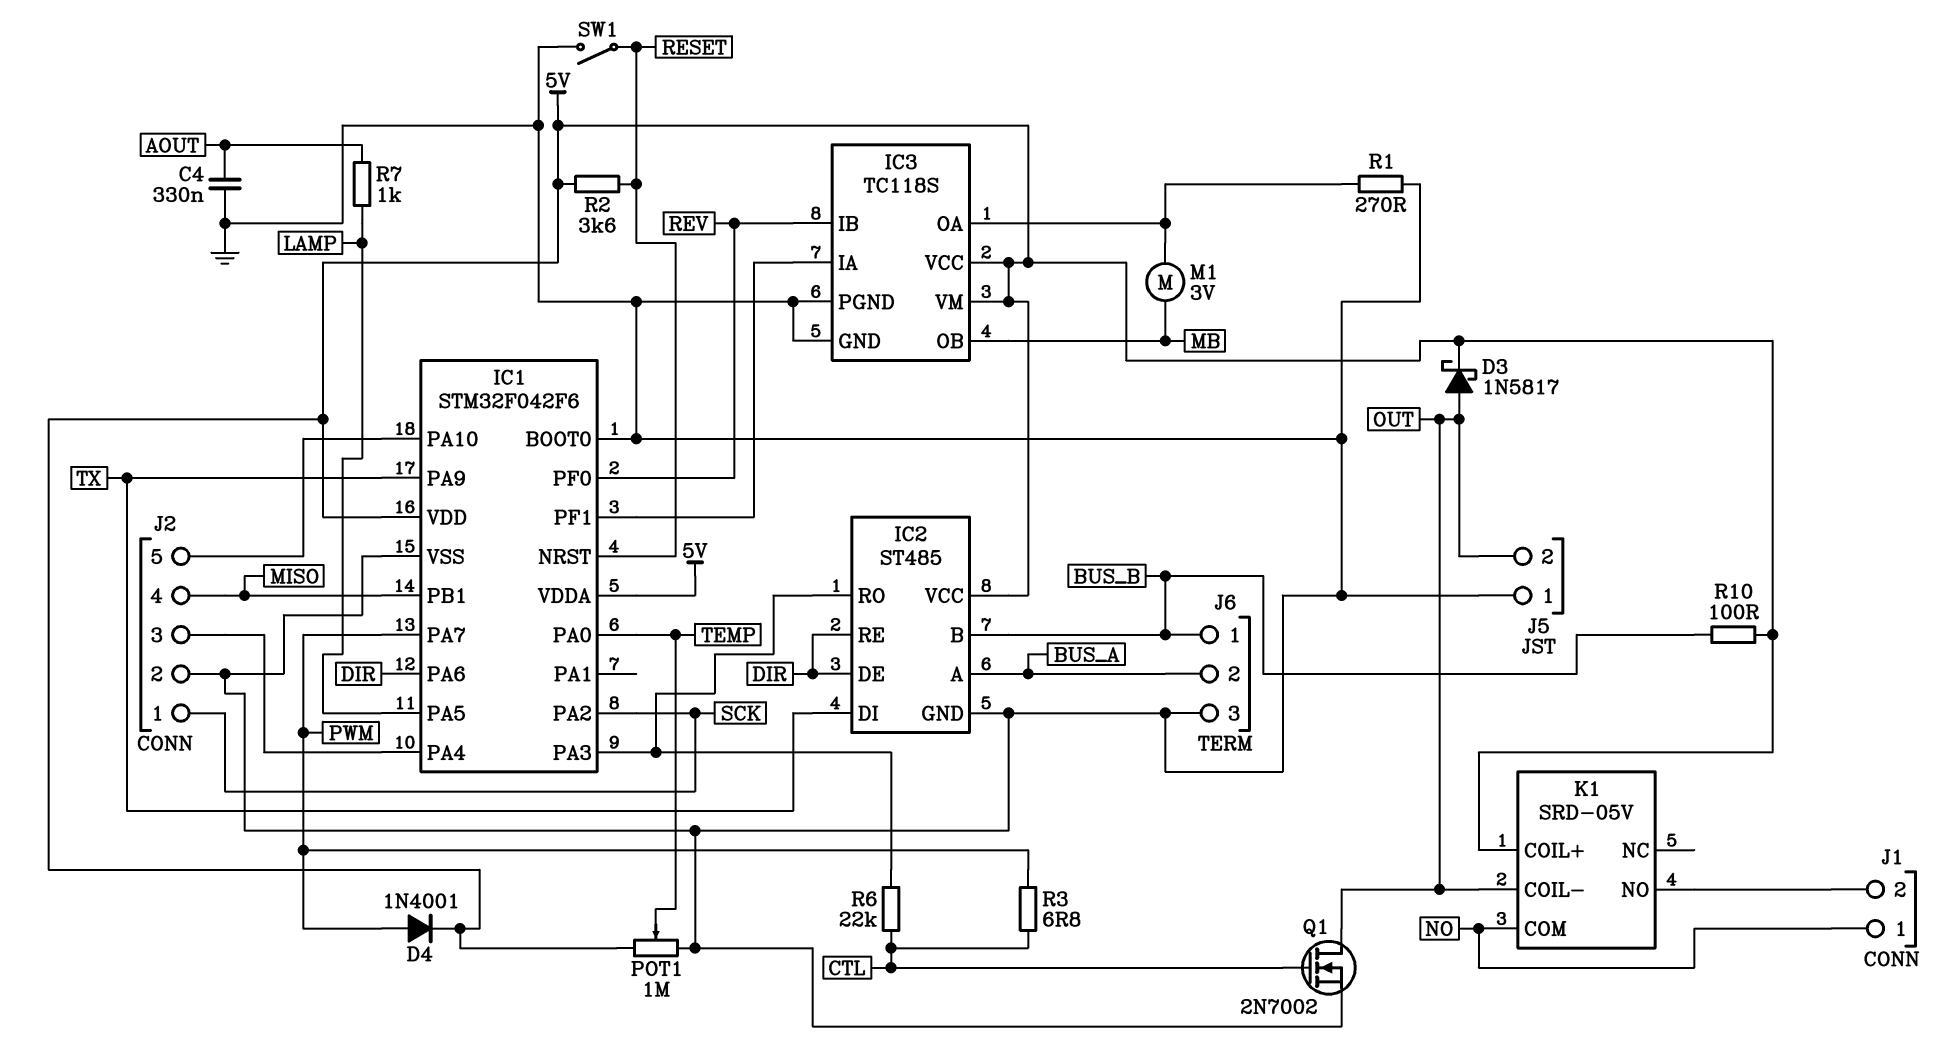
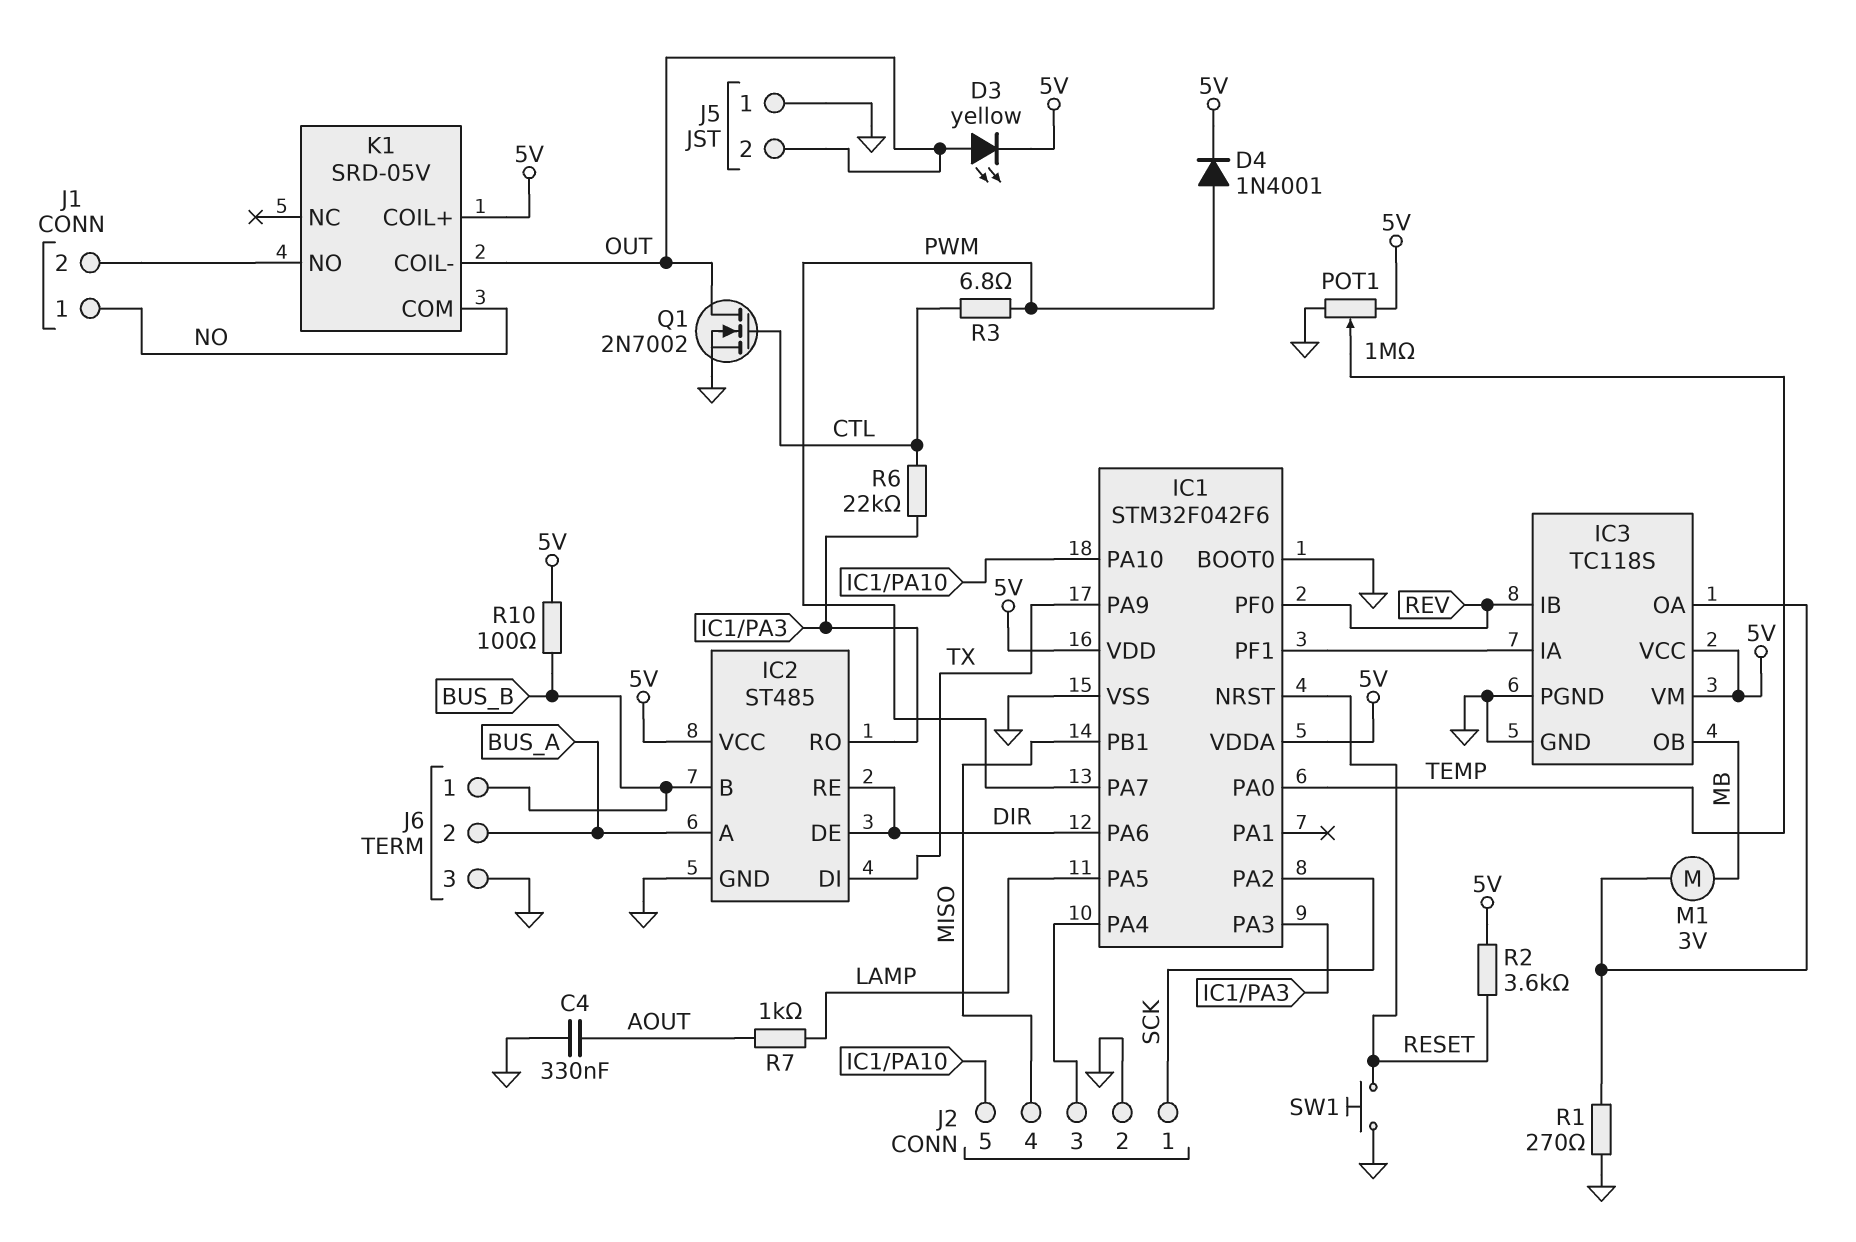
D3: schottky 1N5817 (A OUT, K 5V) -> LED yellow (A OUT, K 5V)
SW1: switch (GND, RESET) -> button (GND, RESET)

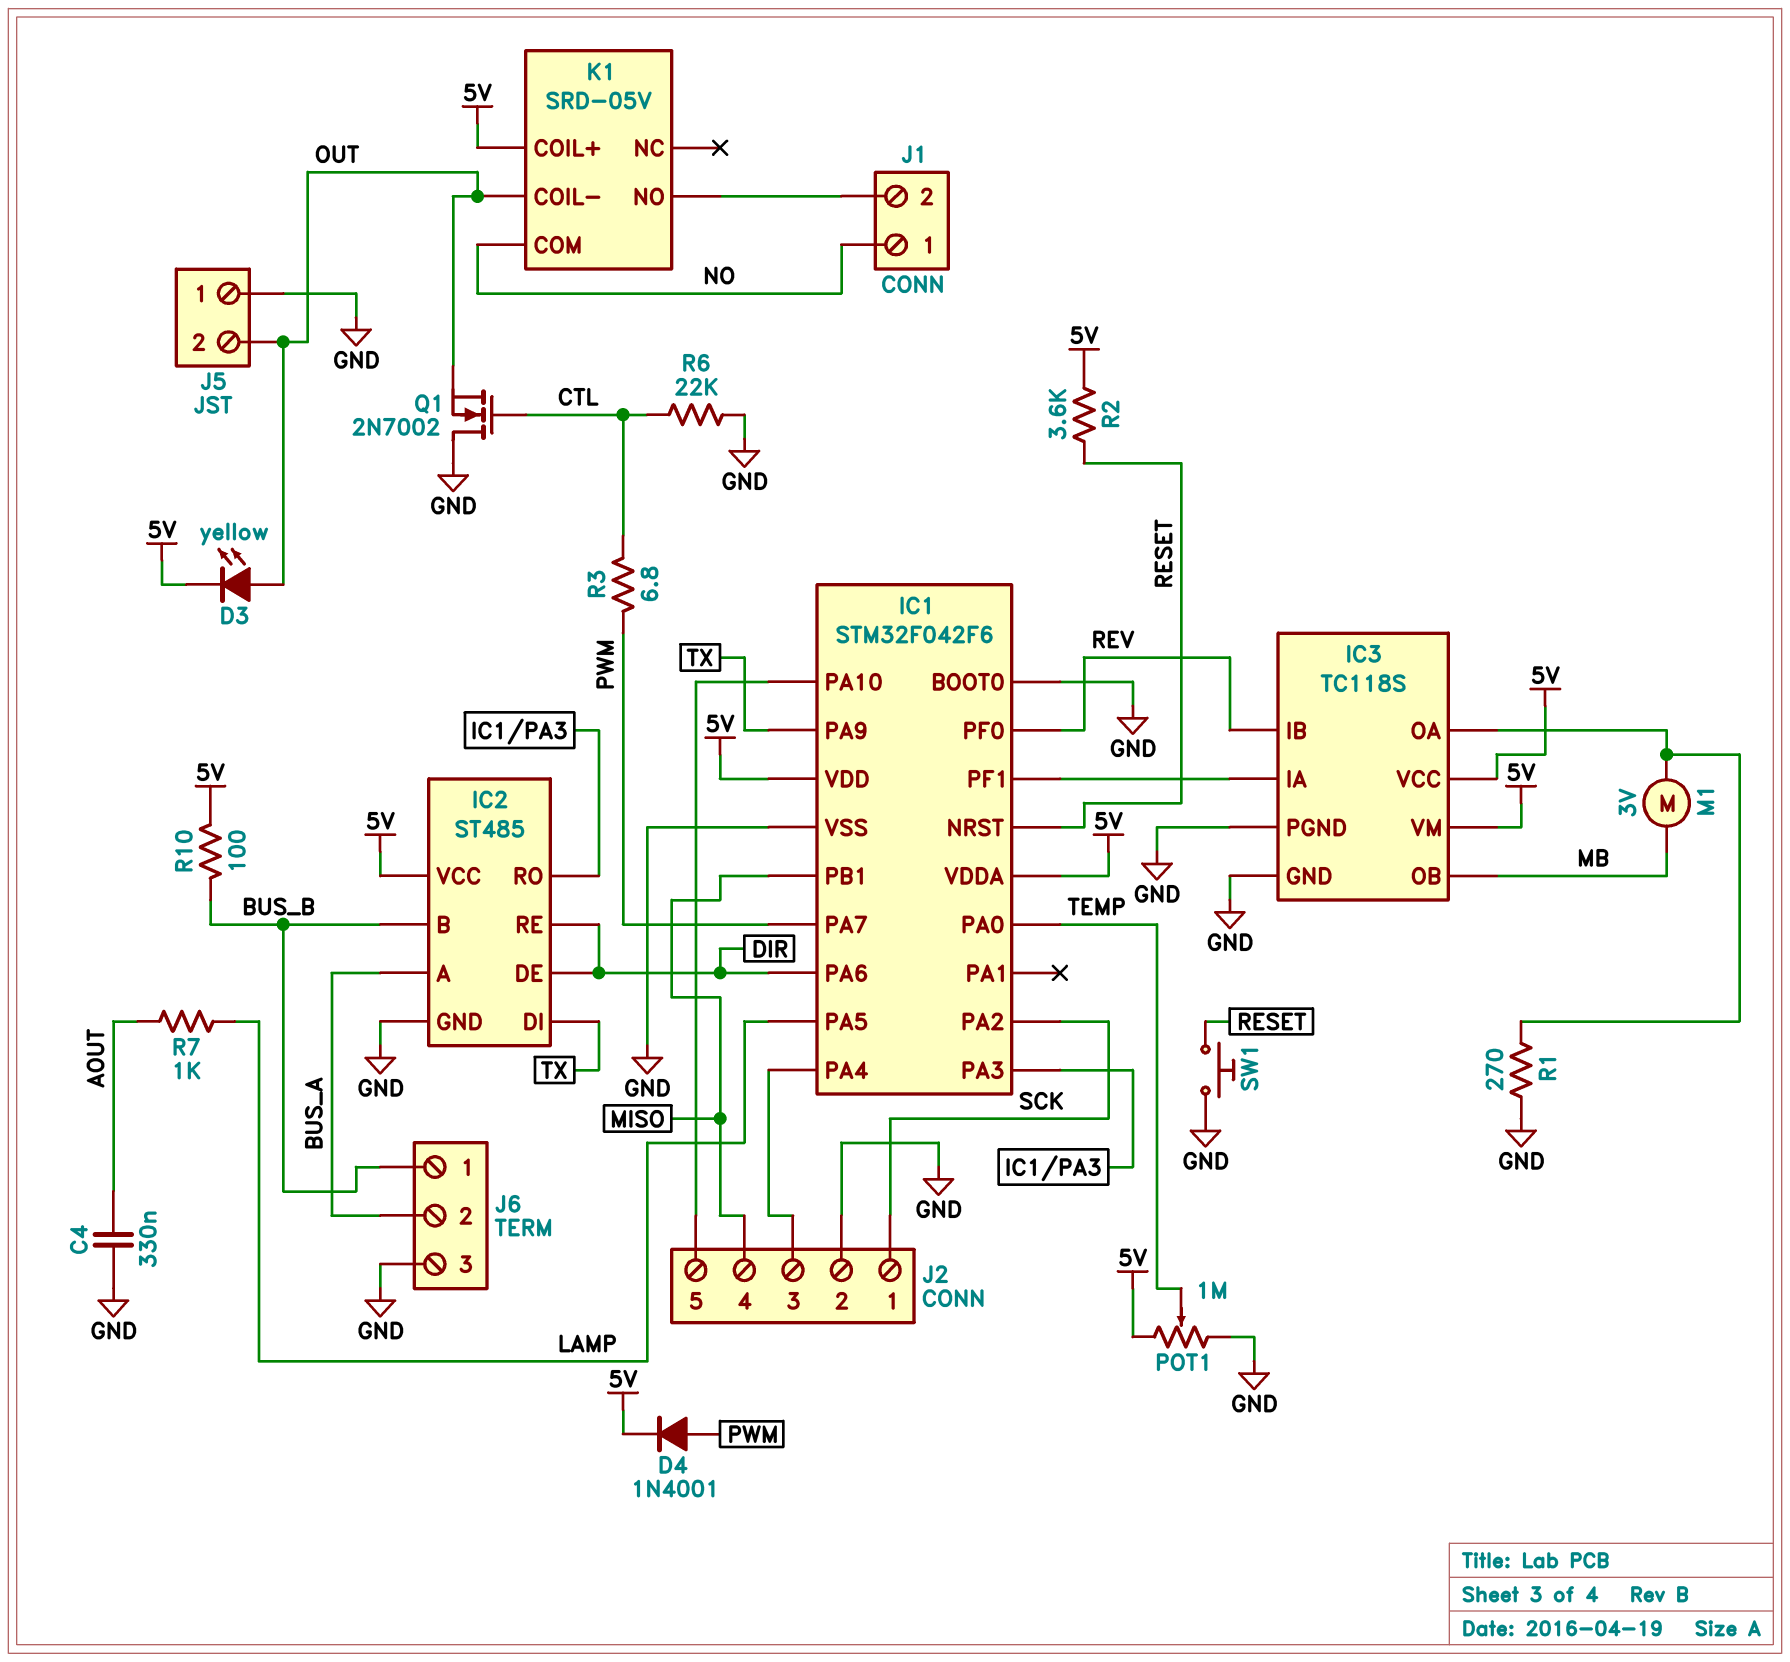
Q1: NMOS 2N7002 (G CTL, D OUT, S GND) -> NMOS 2N7002 (G CTL, D GND, S OUT)
R6: 22k (CTL, IC1/PA3) -> 22k (CTL, GND)

